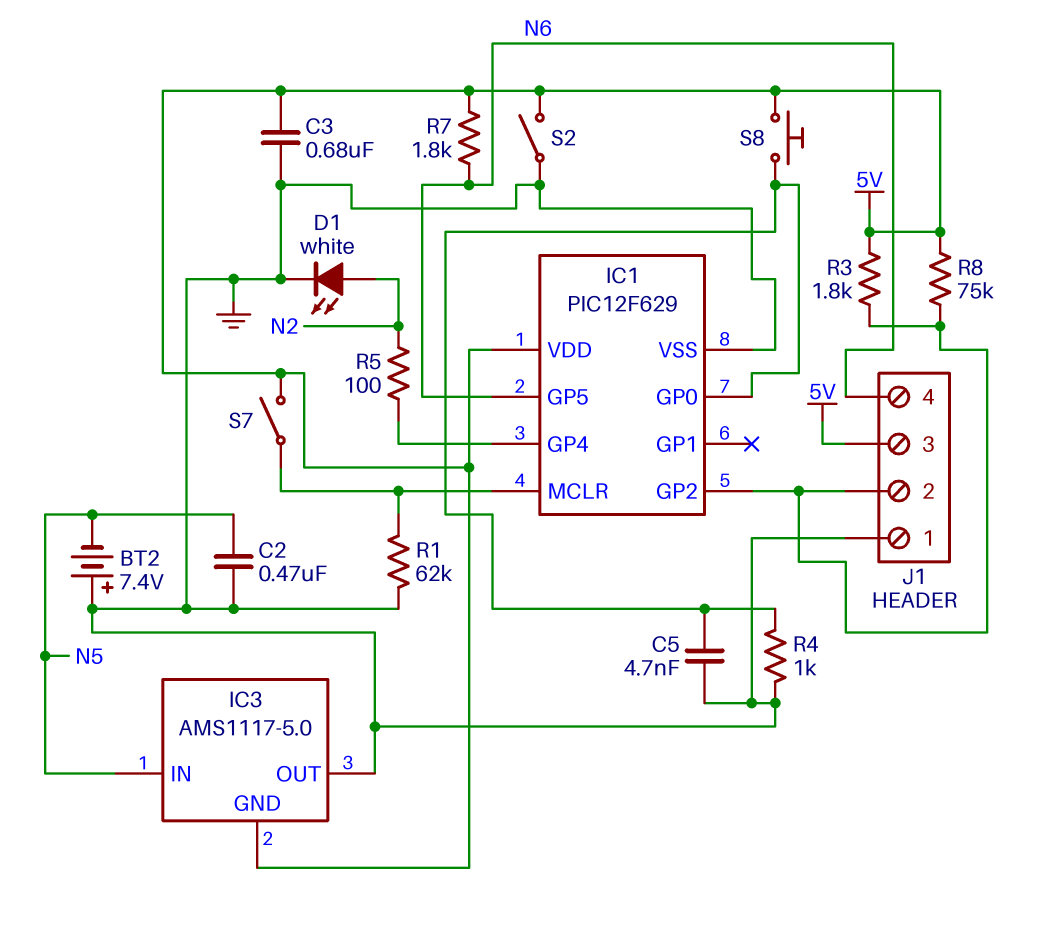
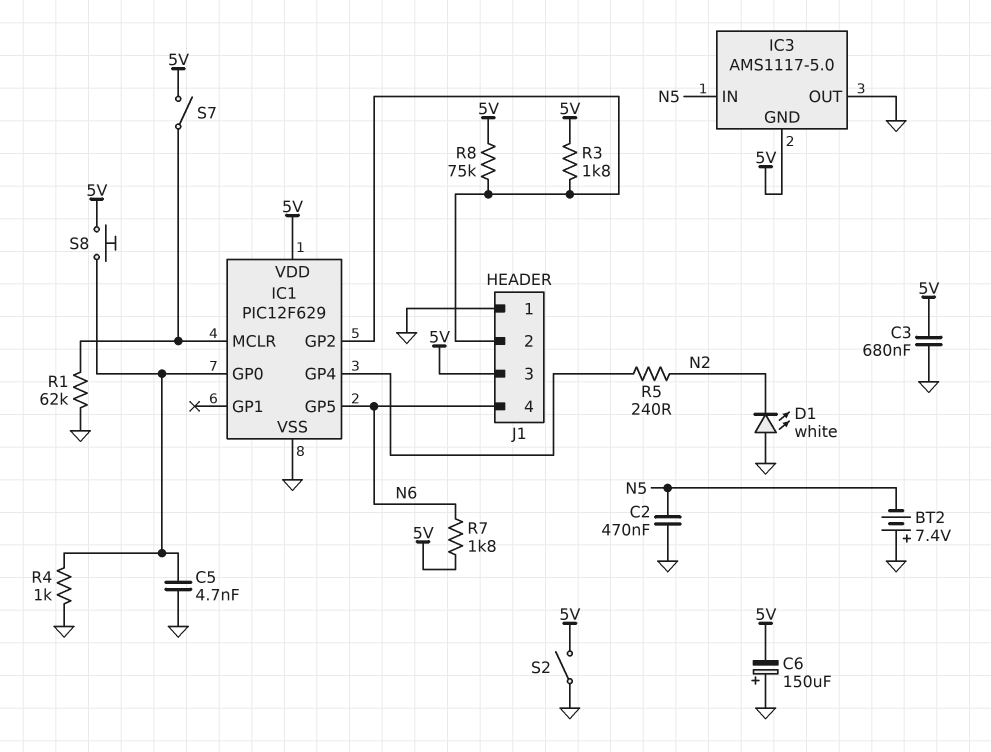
C6: none -> 150uF (plus GND, minus 5V)
D1: LED white (A N2, K GND) -> LED white (A GND, K N2)
R5: 100 (IC1/GP4, N2) -> 240 (IC1/GP4, N2)

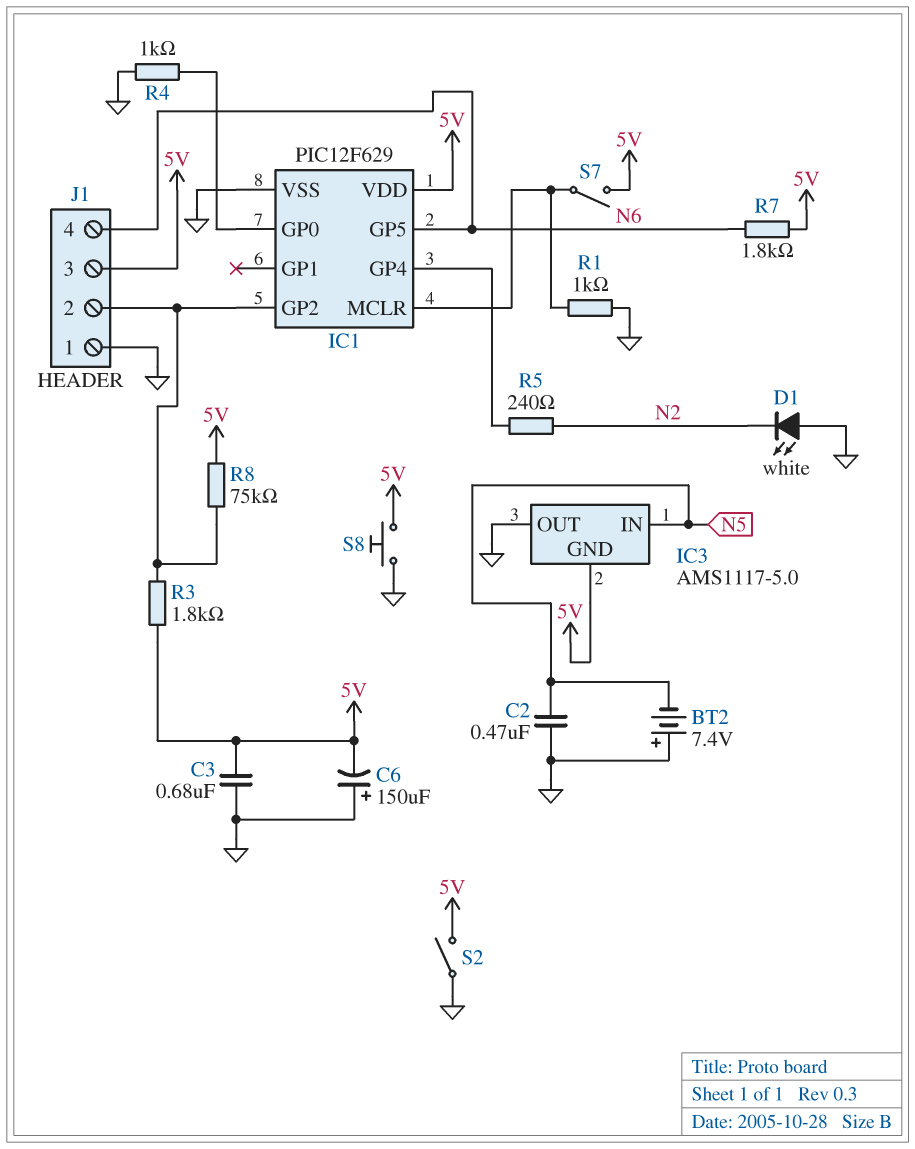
C5: 4.7nF (GND, IC1/GP0) -> none
R1: 62k (GND, IC1/MCLR) -> 1k (GND, IC1/MCLR)
S8: button (5V, IC1/GP0) -> button (5V, GND)

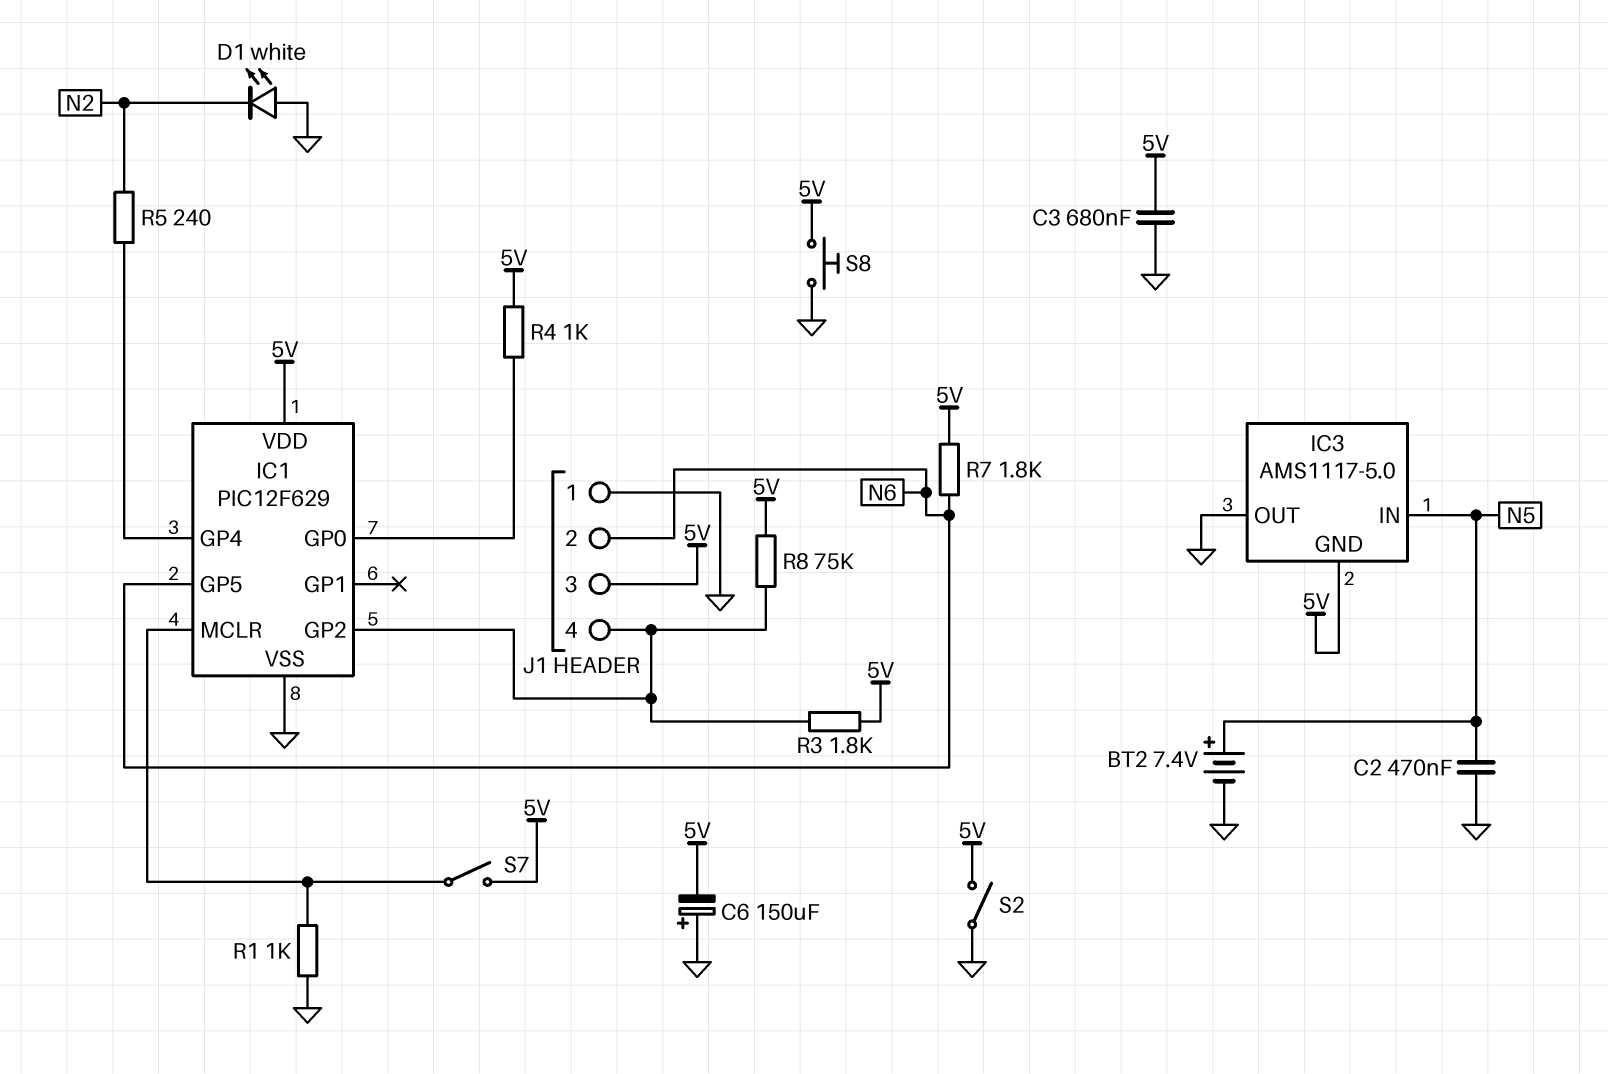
BT2: 7.4V (plus GND, minus N5) -> 7.4V (plus N5, minus GND)
J1 pin 2: IC1/GP2 -> N6
J1 pin 4: N6 -> IC1/GP2
R4: 1k (GND, IC1/GP0) -> 1k (5V, IC1/GP0)

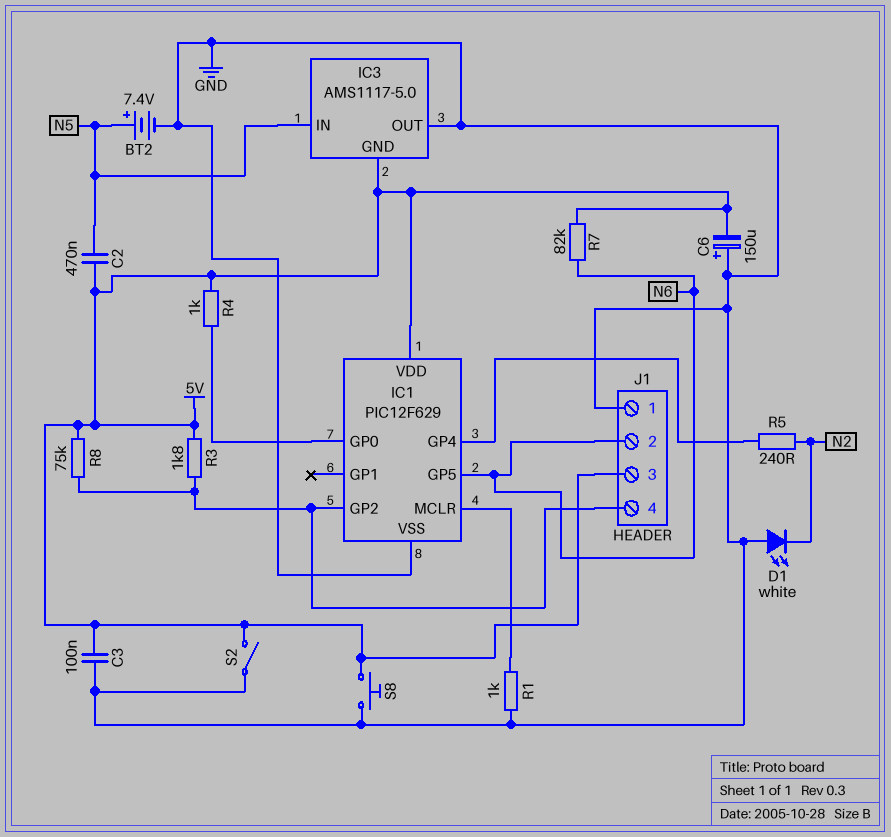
C2: 470nF (GND, N5) -> 470nF (5V, N5)
C3: 680nF (5V, GND) -> 100nF (5V, GND)
R7: 1.8k (5V, N6) -> 82k (5V, N6)
S7: switch (5V, IC1/MCLR) -> none

